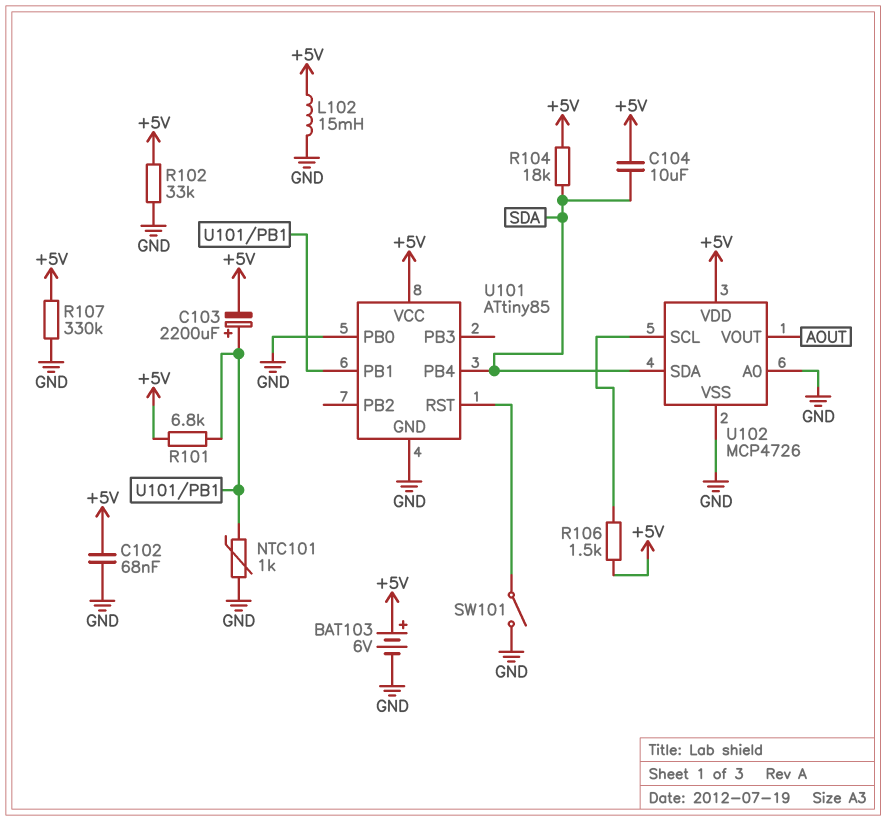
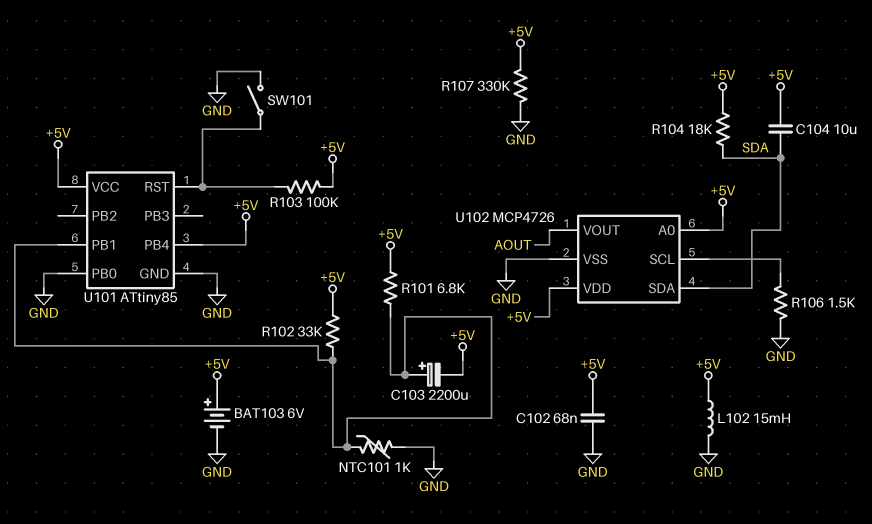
R102: 33k (+5V, GND) -> 33k (+5V, U101/PB1)
R103: none -> 100k (+5V, U101/RST)
R106: 1.5k (+5V, U102/SCL) -> 1.5k (GND, U102/SCL)
U101 pin PB4: SDA -> +5V
U102 pin A0: GND -> +5V

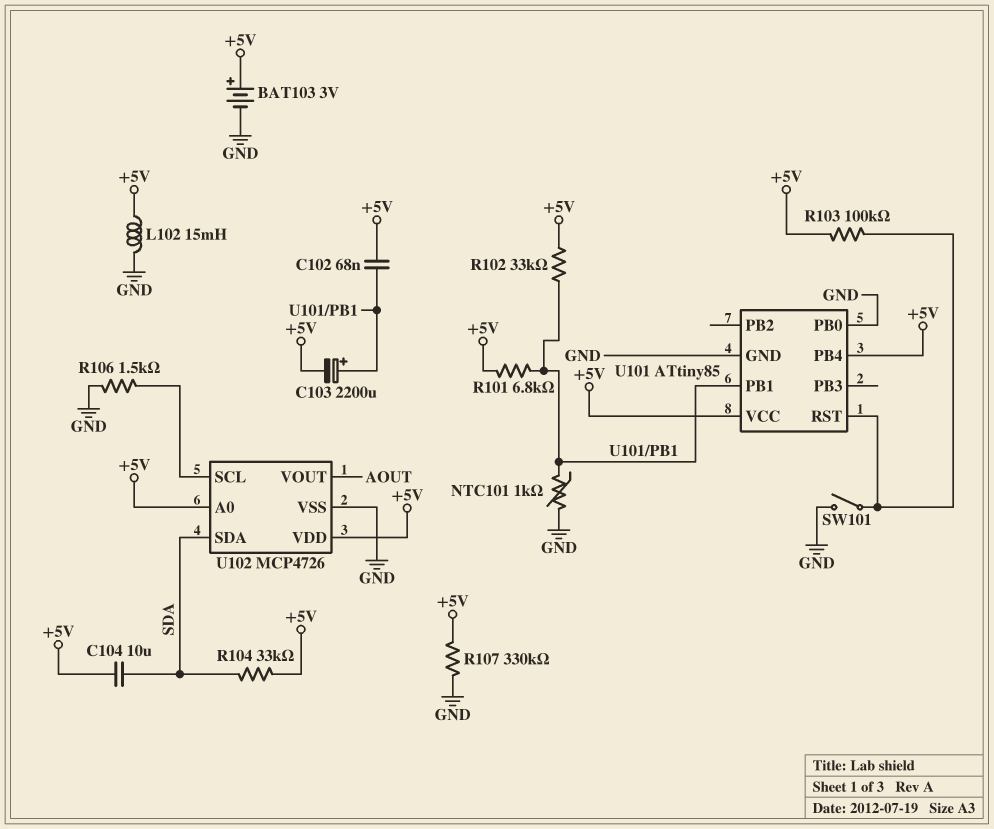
BAT103: 6V (plus +5V, minus GND) -> 3V (plus +5V, minus GND)
C102: 68nF (+5V, GND) -> 68nF (+5V, U101/PB1)
R104: 18k (+5V, SDA) -> 33k (+5V, SDA)

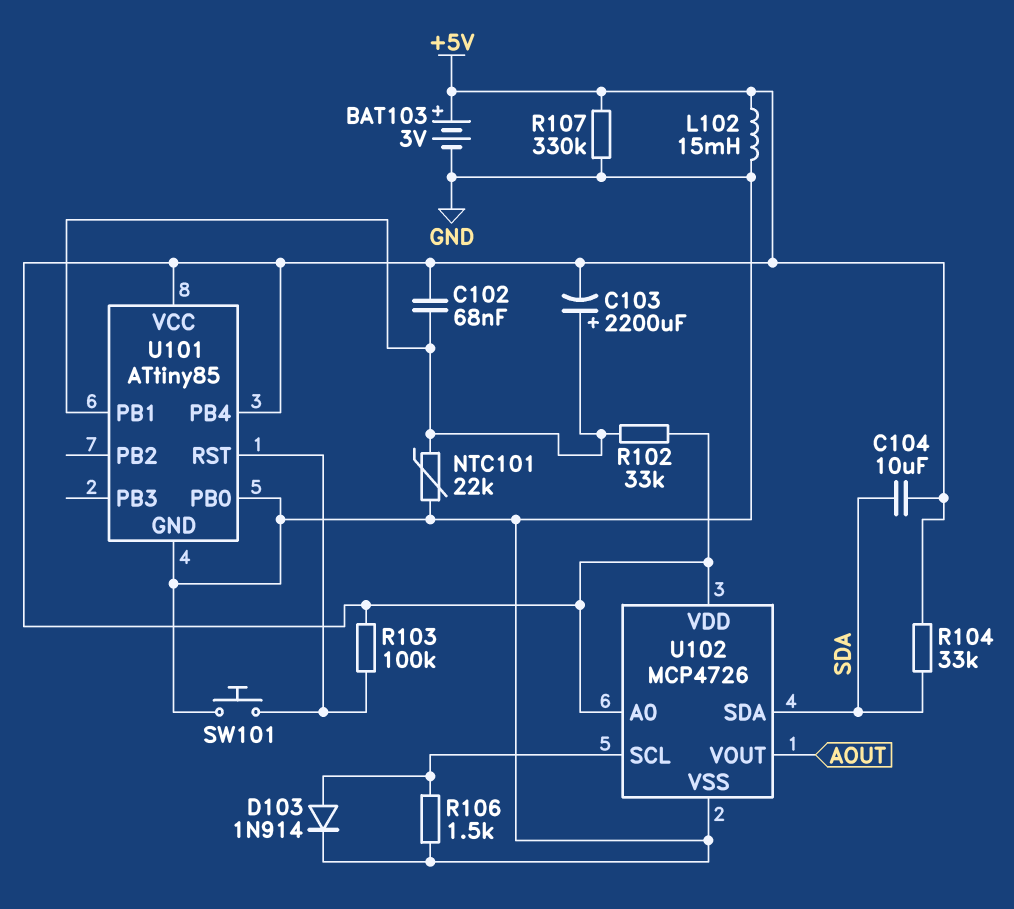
D103: none -> diode 1N914 (A U102/SCL, K GND)
NTC101: 1k (GND, U101/PB1) -> 22k (GND, U101/PB1)
R101: 6.8k (+5V, U101/PB1) -> none
SW101: switch (GND, U101/RST) -> button (GND, U101/RST)

